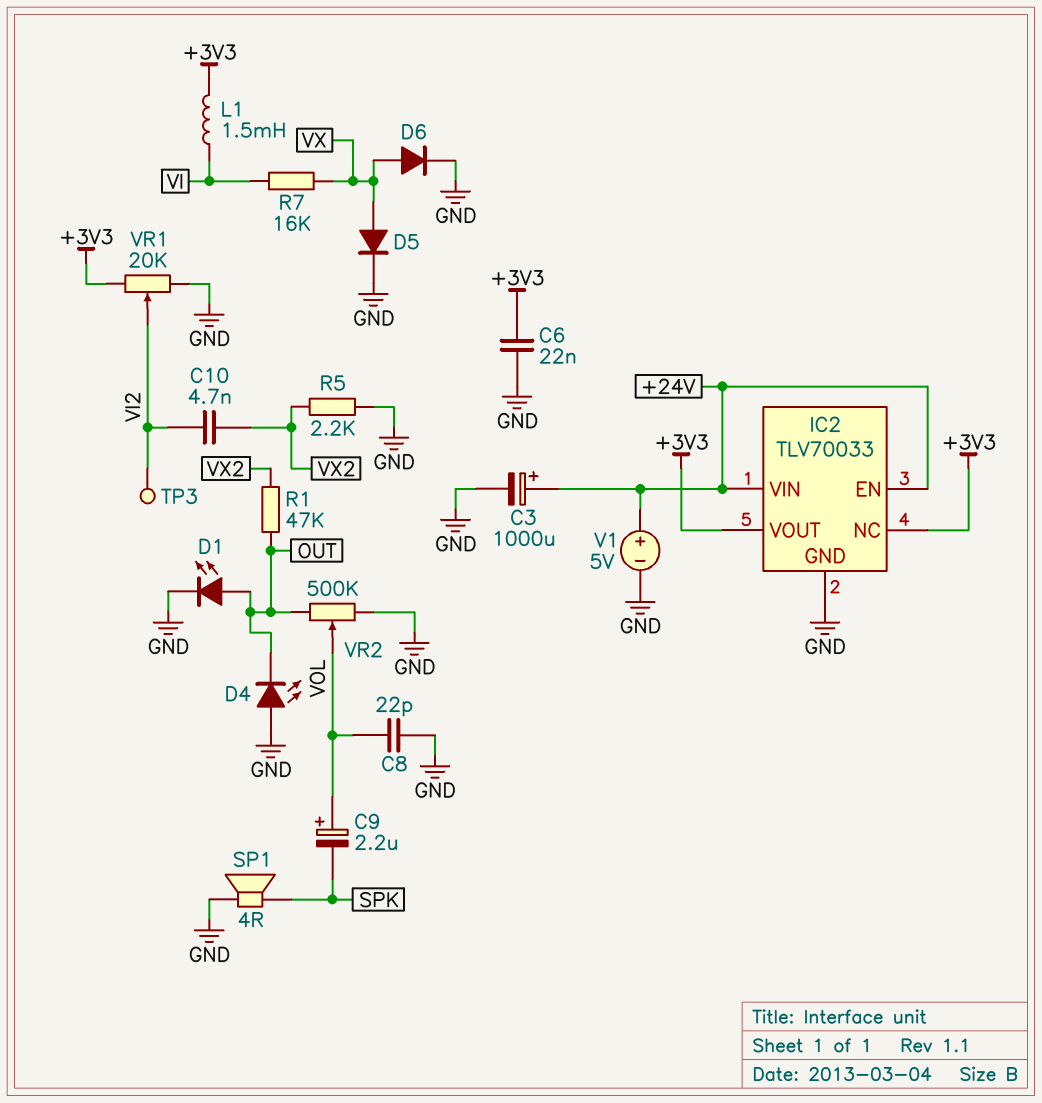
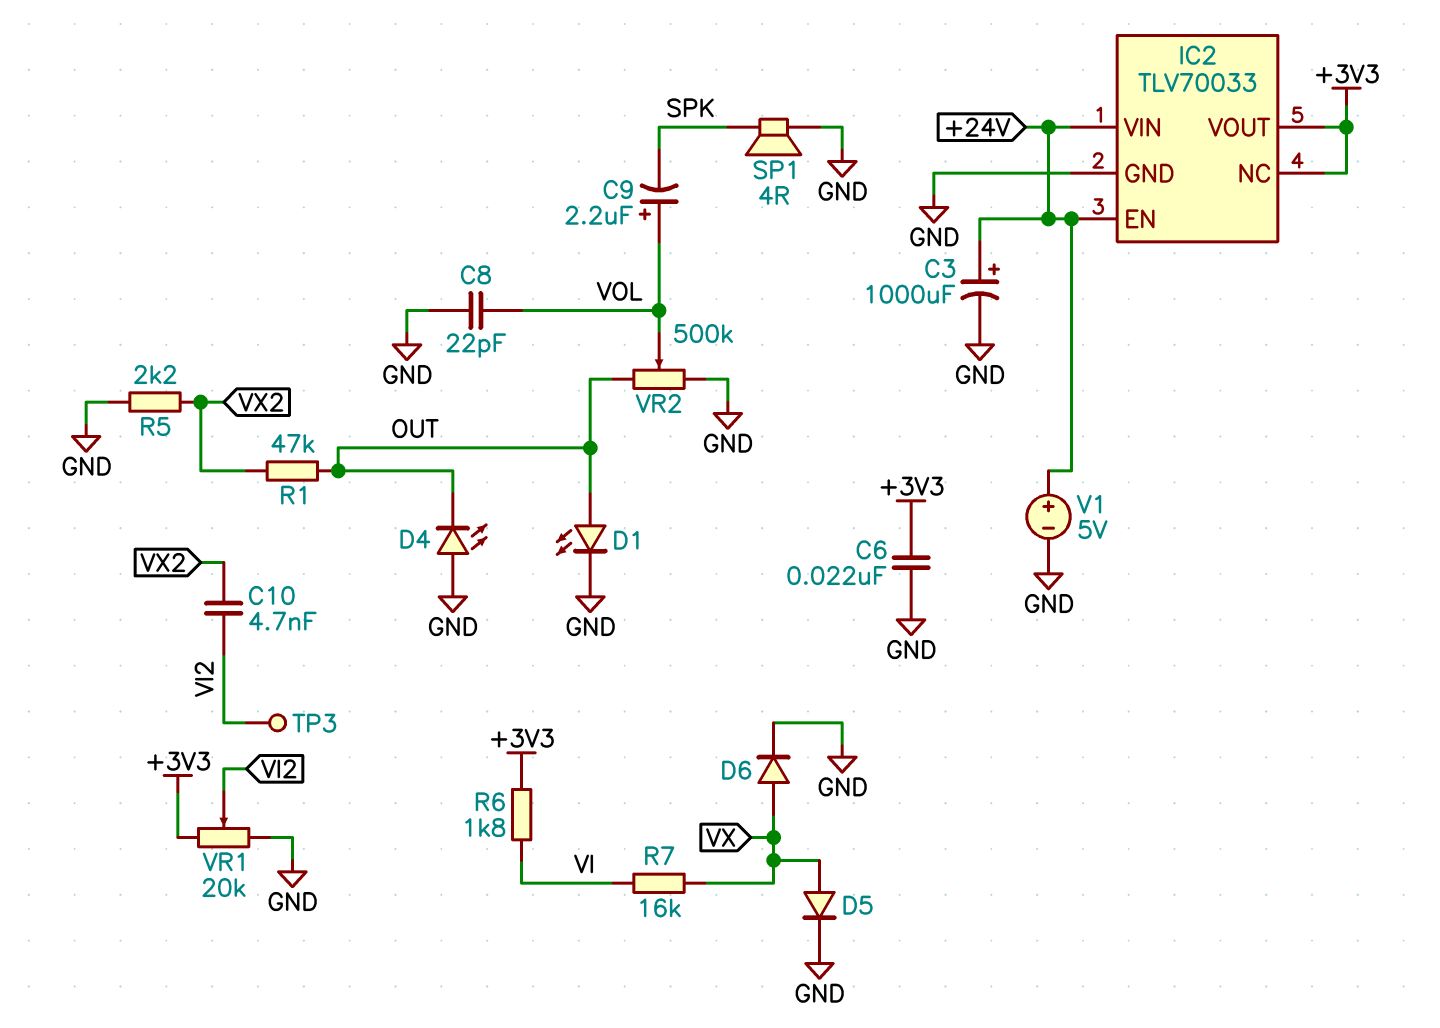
L1: 1.5mH (+3V3, VI) -> none
R6: none -> 1.8k (+3V3, VI)

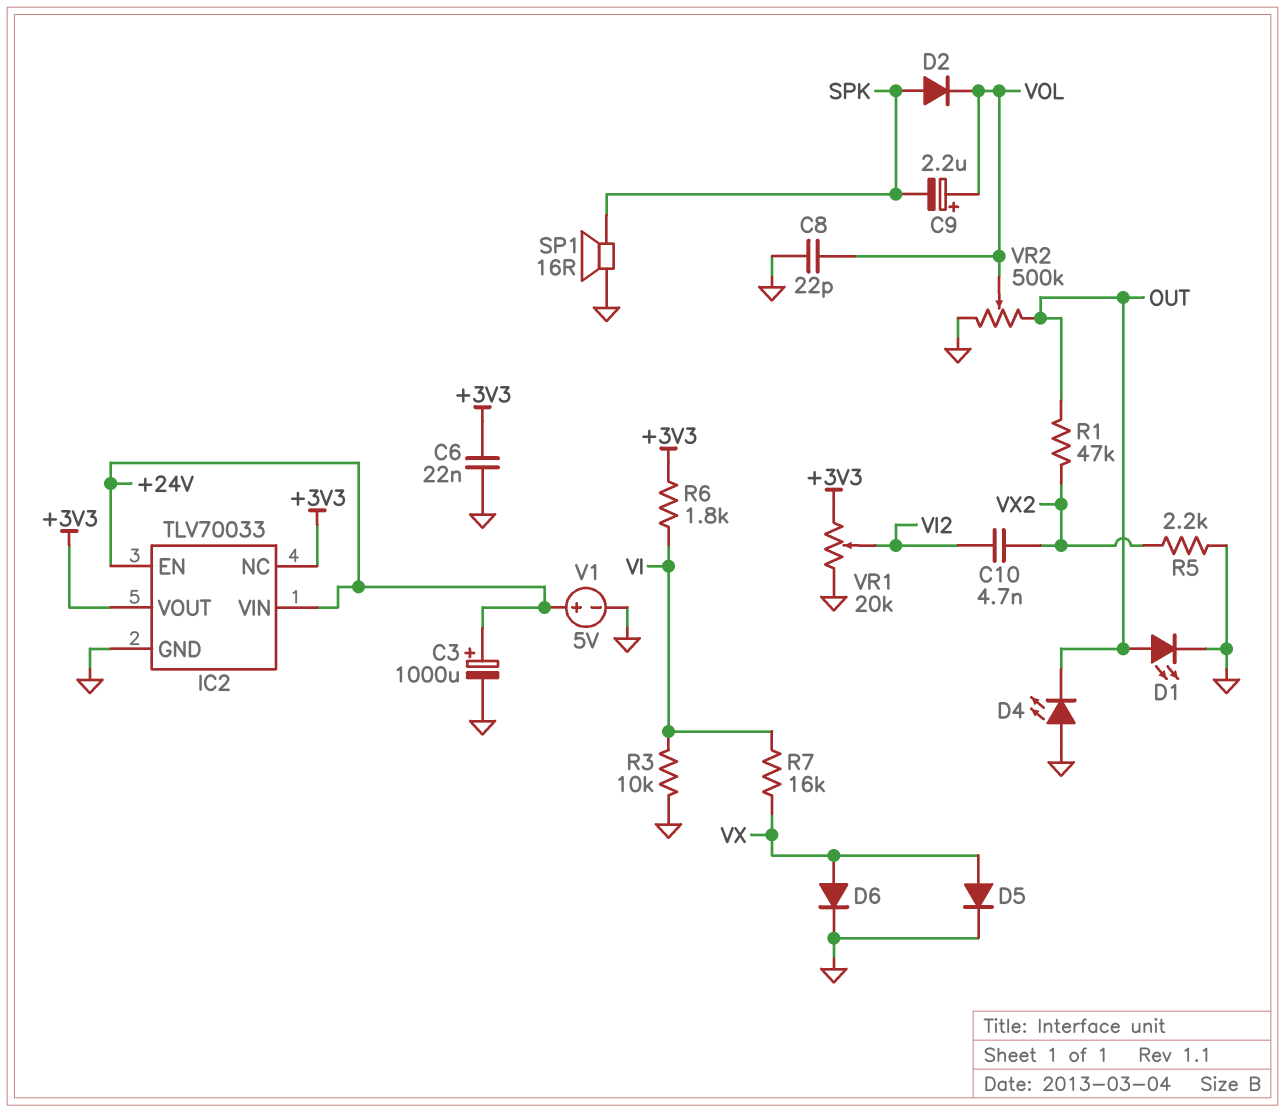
D2: none -> diode (A SPK, K VOL)
R3: none -> 10k (GND, VI)
SP1: speaker 4R (GND, SPK) -> speaker 16R (GND, SPK)
TP3: test point (VI2) -> none

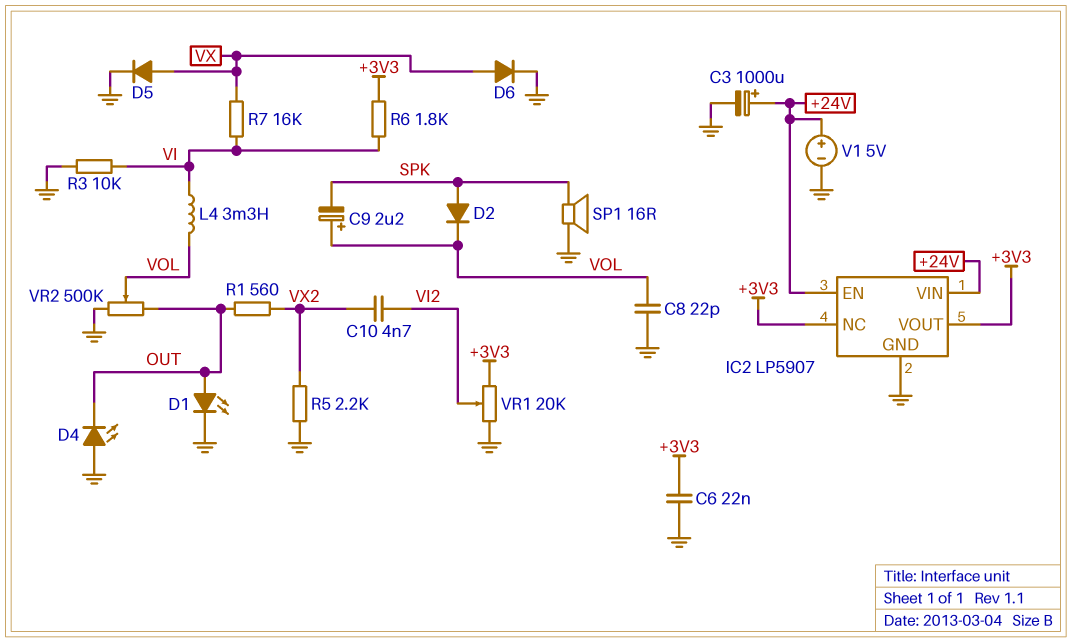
IC2: TLV70033 -> LP5907
L4: none -> 3.3mH (VI, VOL)
R1: 47k (OUT, VX2) -> 560 (OUT, VX2)

